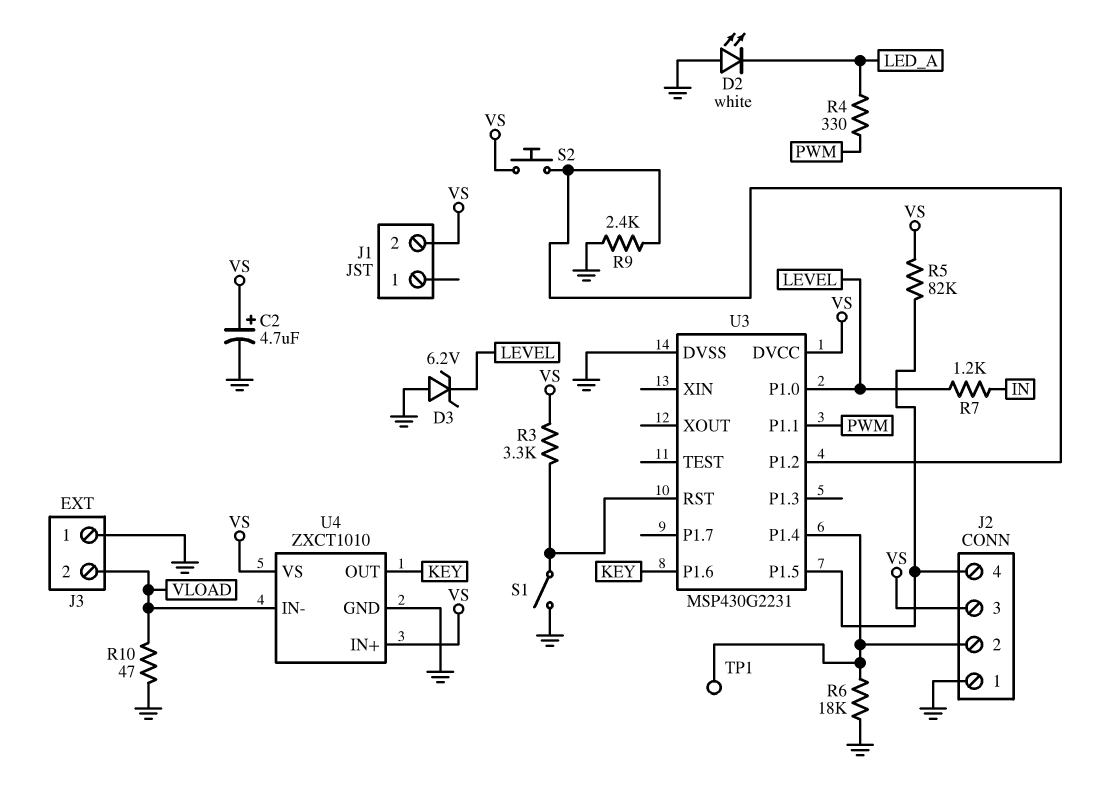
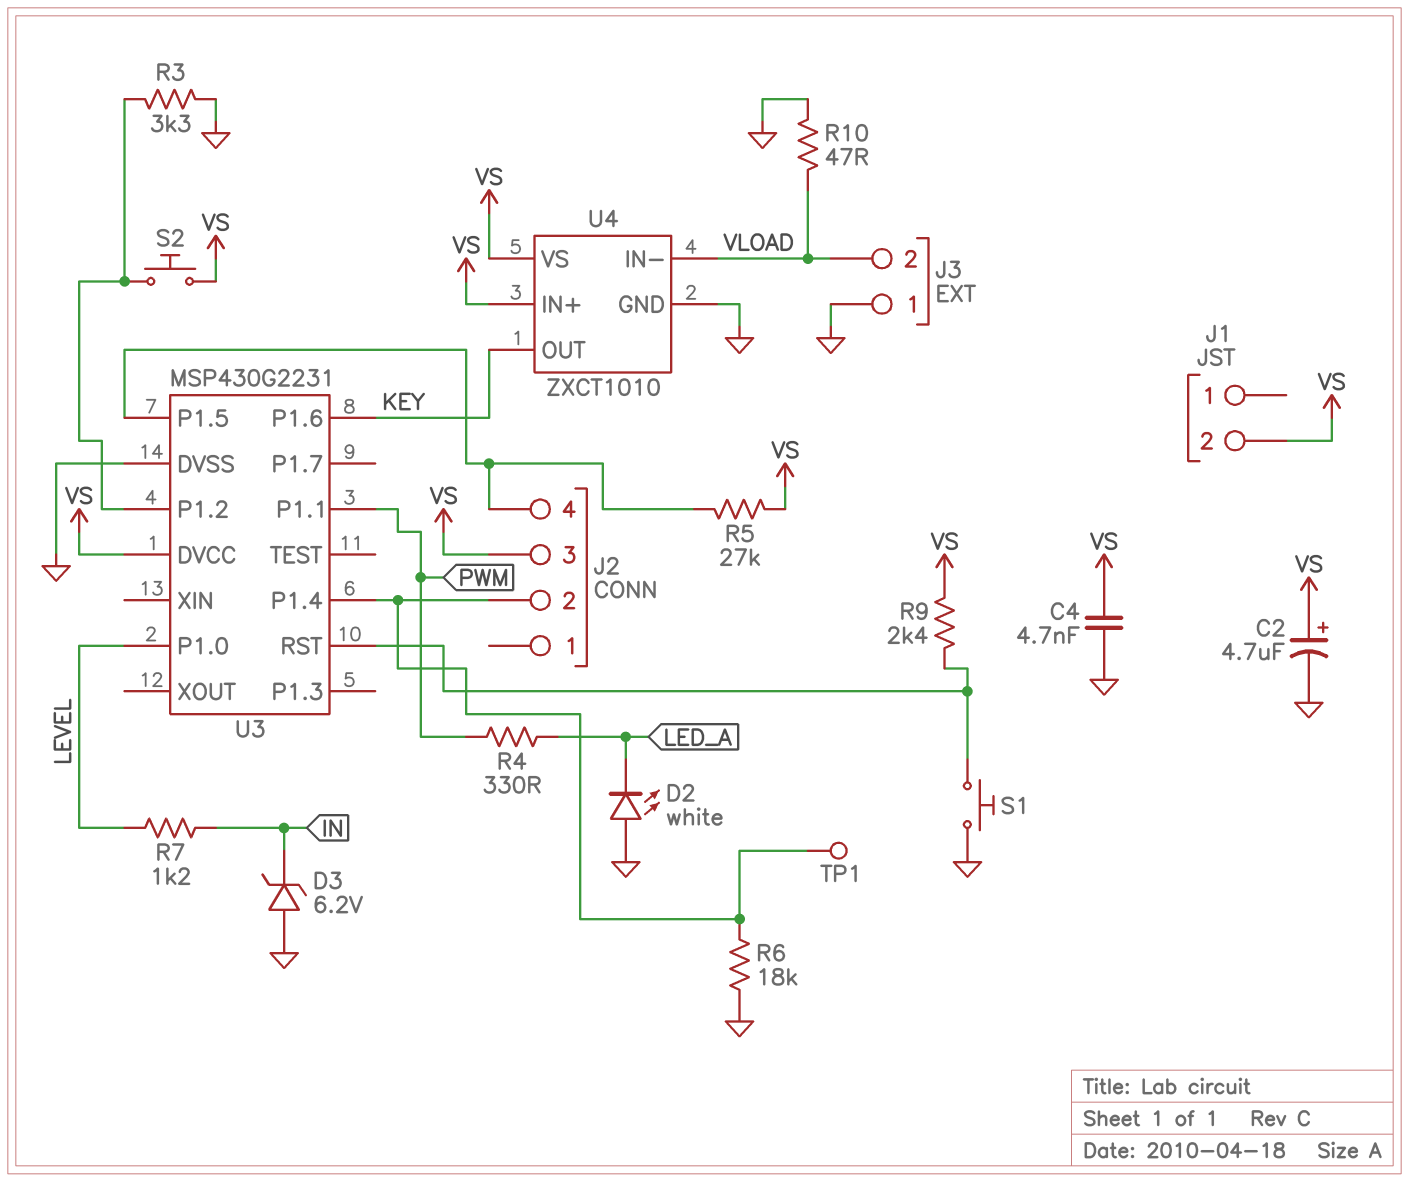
C4: none -> 4.7nF (GND, VS)
D3: zener 6.2V (A GND, K LEVEL) -> zener 6.2V (A GND, K IN)
J2 pin 1: GND -> none
R3: 3.3k (U3/RST, VS) -> 3.3k (GND, U3/P1.2)
R5: 82k (J2/4, VS) -> 27k (J2/4, VS)
R9: 2.4k (GND, U3/P1.2) -> 2.4k (U3/RST, VS)
S1: switch (GND, U3/RST) -> button (GND, U3/RST)

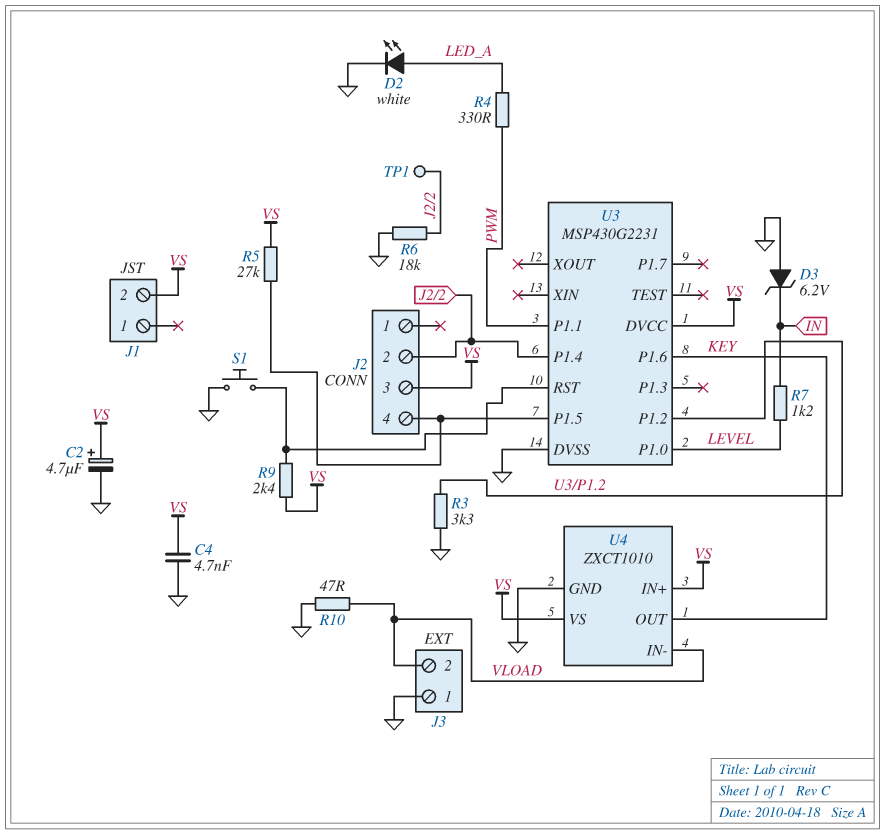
D2: LED white (A GND, K LED_A) -> LED white (A LED_A, K GND)
S2: button (U3/P1.2, VS) -> none

